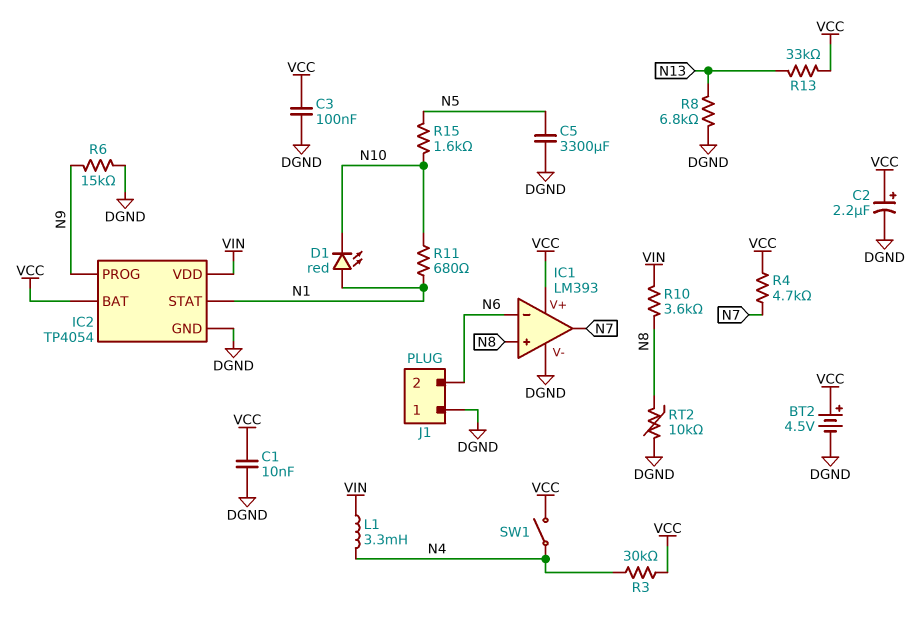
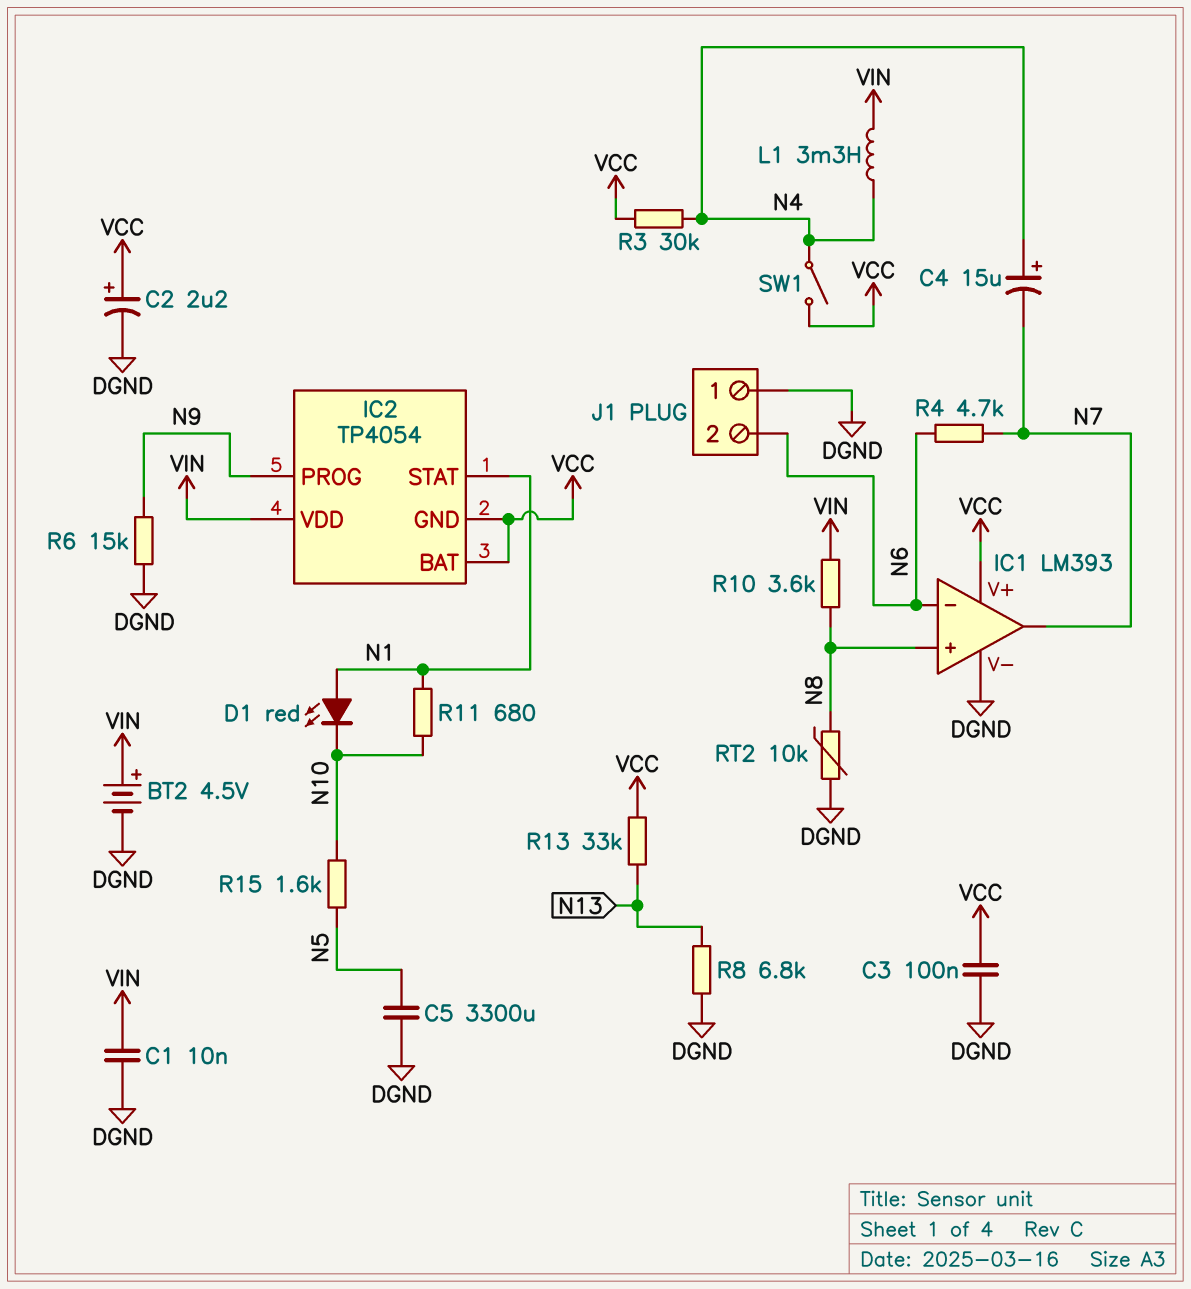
BT2: 4.5V (plus VCC, minus DGND) -> 4.5V (plus VIN, minus DGND)
C1: 10nF (DGND, VCC) -> 10nF (DGND, VIN)
C4: none -> 15uF (plus N4, minus N7)
IC2 pin GND: DGND -> VCC
R4: 4.7k (N7, VCC) -> 4.7k (N6, N7)

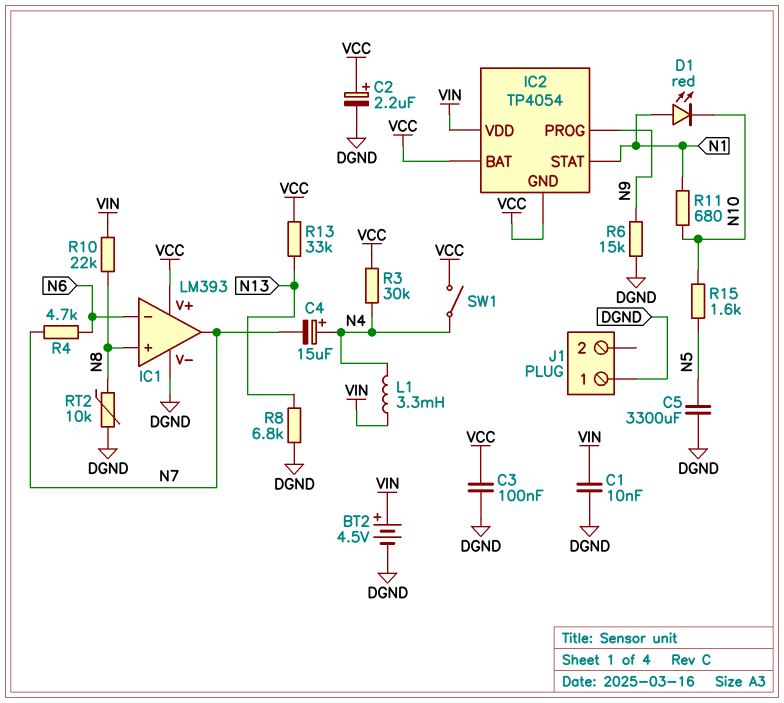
J1 pin 2: N6 -> none
R10: 3.6k (N8, VIN) -> 22k (N8, VIN)

